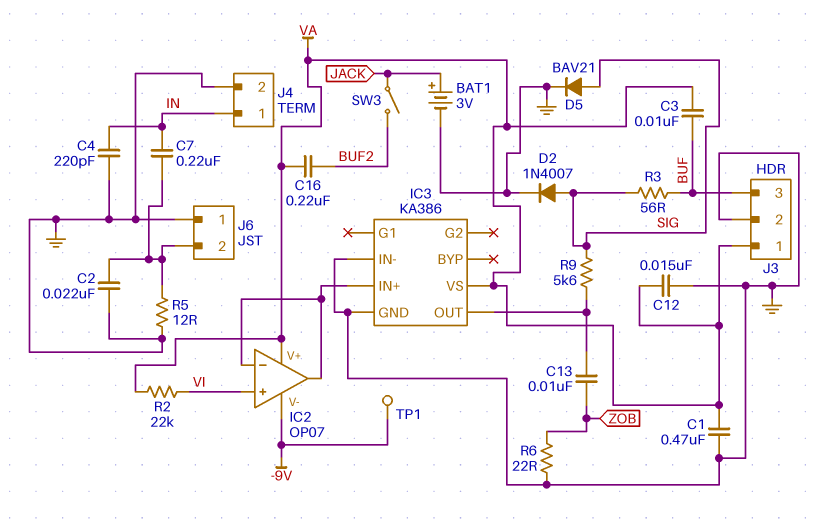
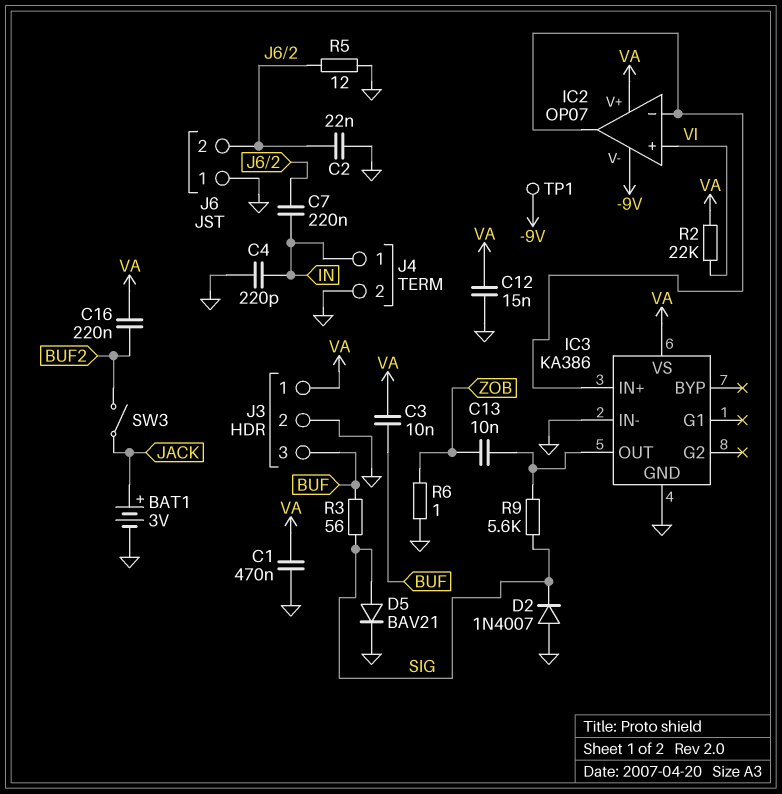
D2: diode 1N4007 (A SIG, K GND) -> diode 1N4007 (A GND, K SIG)
R6: 22 (GND, ZOB) -> 1 (GND, ZOB)

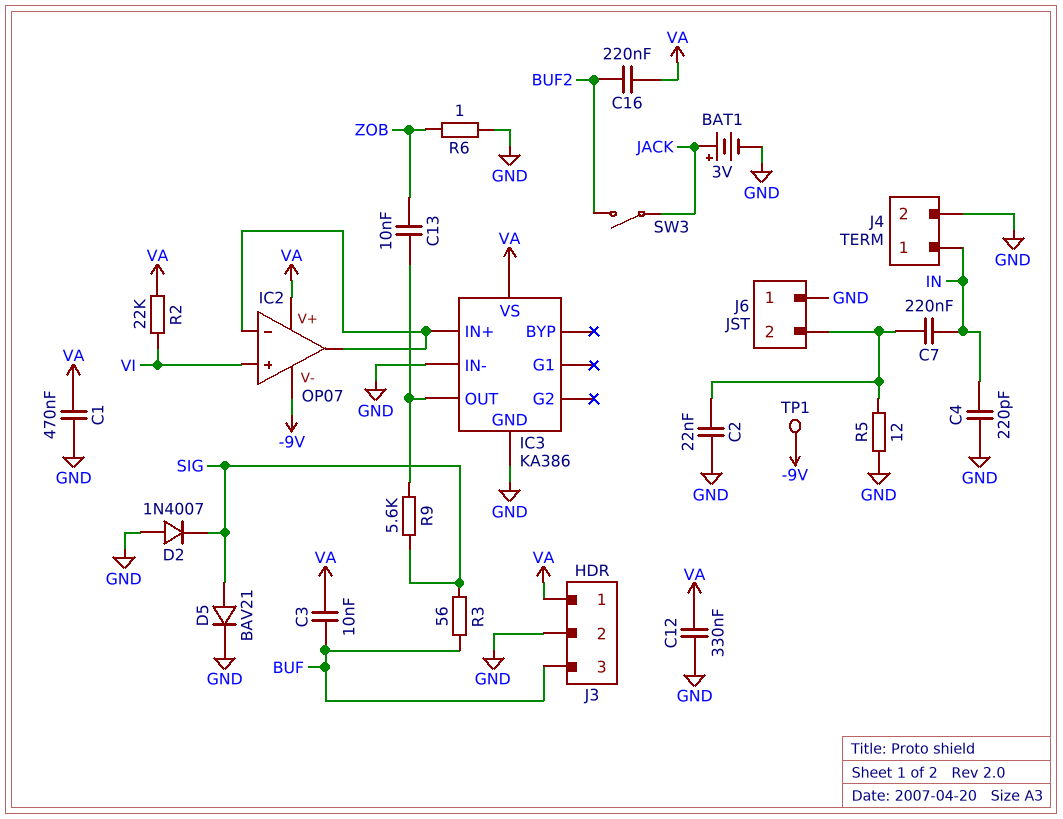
C12: 15nF (GND, VA) -> 330nF (GND, VA)

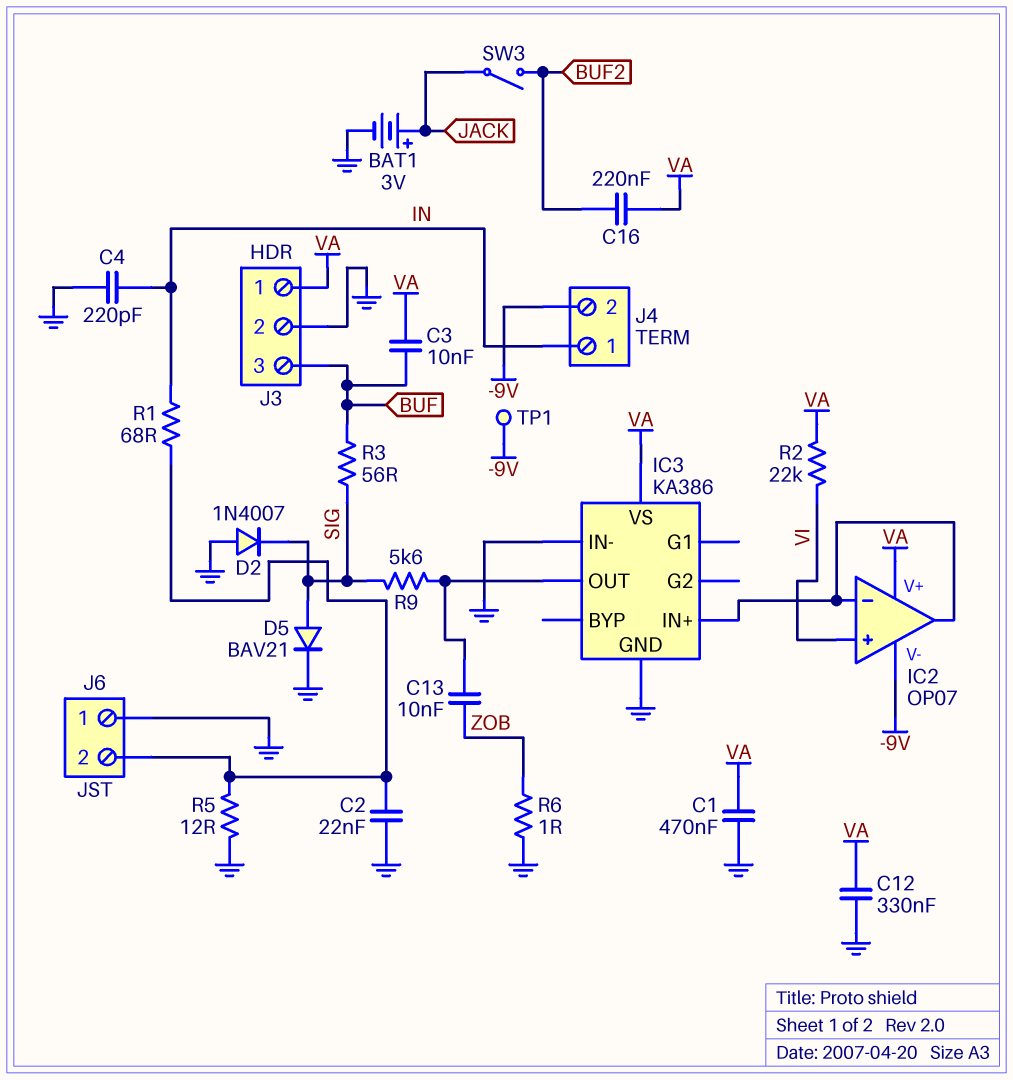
C7: 220nF (IN, J6/2) -> none
J4 pin 2: GND -> -9V
R1: none -> 68 (IN, J6/2)

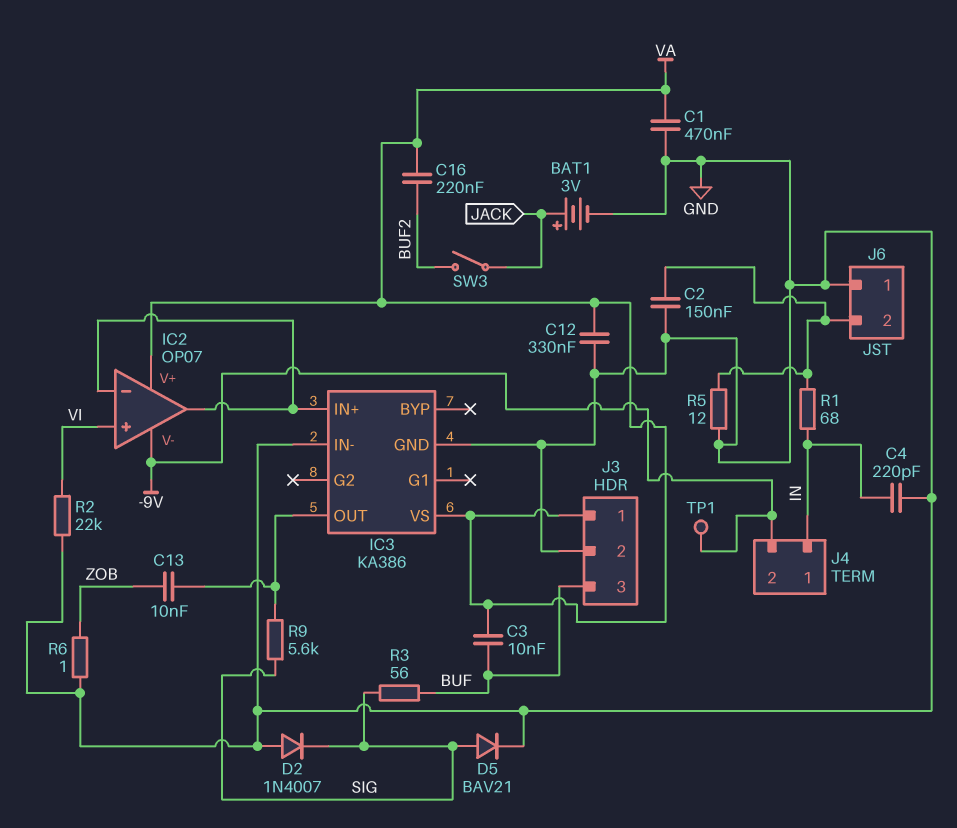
C2: 22nF (GND, J6/2) -> 150nF (GND, J6/2)
R2: 22k (VA, VI) -> 22k (GND, VI)

